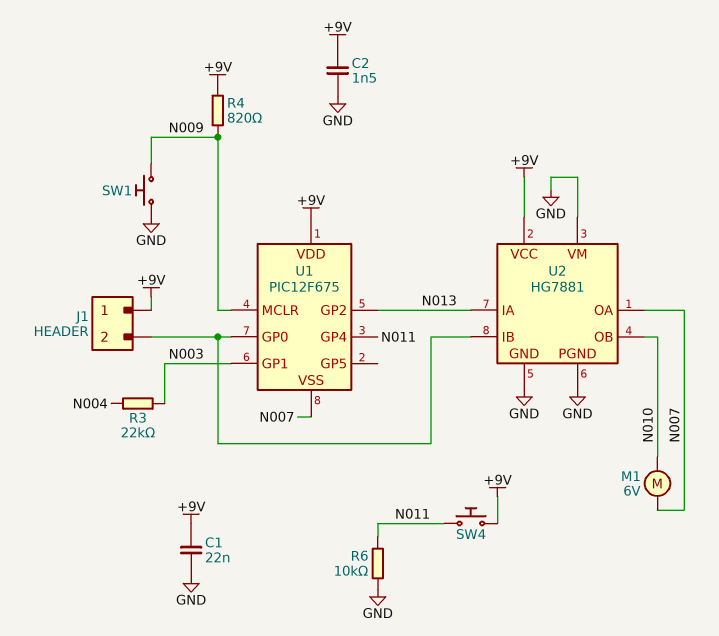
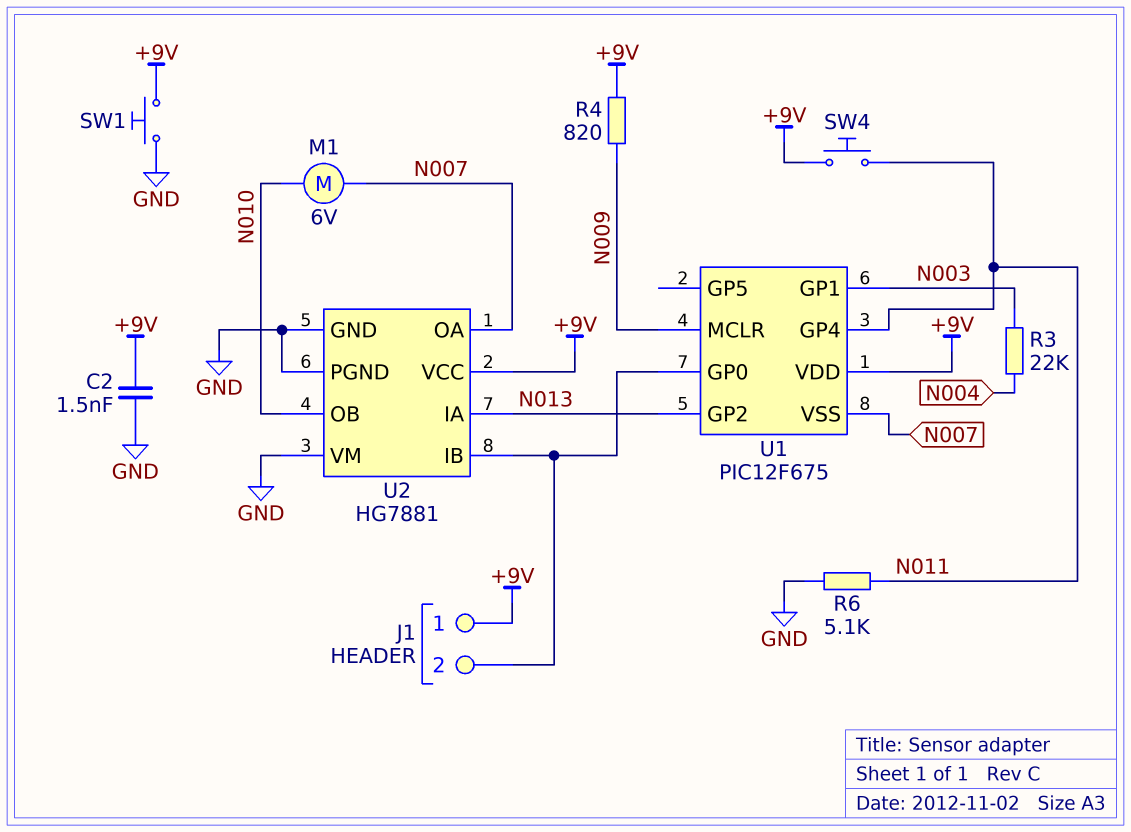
C1: 22nF (+9V, GND) -> none
R6: 10k (GND, N011) -> 5.1k (GND, N011)
SW1: button (GND, N009) -> button (+9V, GND)

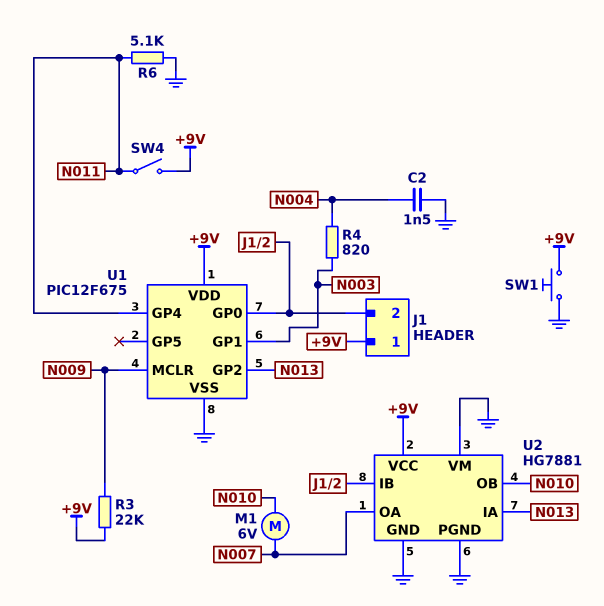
C2: 1.5nF (+9V, GND) -> 1.5nF (GND, N004)
R3: 22k (N003, N004) -> 22k (+9V, N009)
R4: 820 (+9V, N009) -> 820 (N003, N004)
SW4: button (+9V, N011) -> switch (+9V, N011)
U1 pin VSS: N007 -> GND

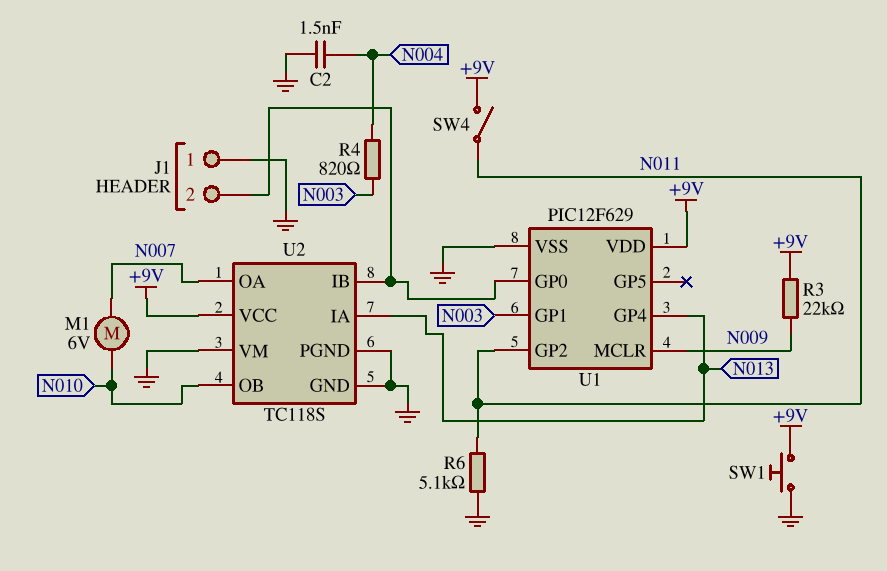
J1 pin 1: +9V -> GND
U1: PIC12F675 -> PIC12F629
U1 pin GP2: N013 -> N011
U1 pin GP4: N011 -> N013
U2: HG7881 -> TC118S

